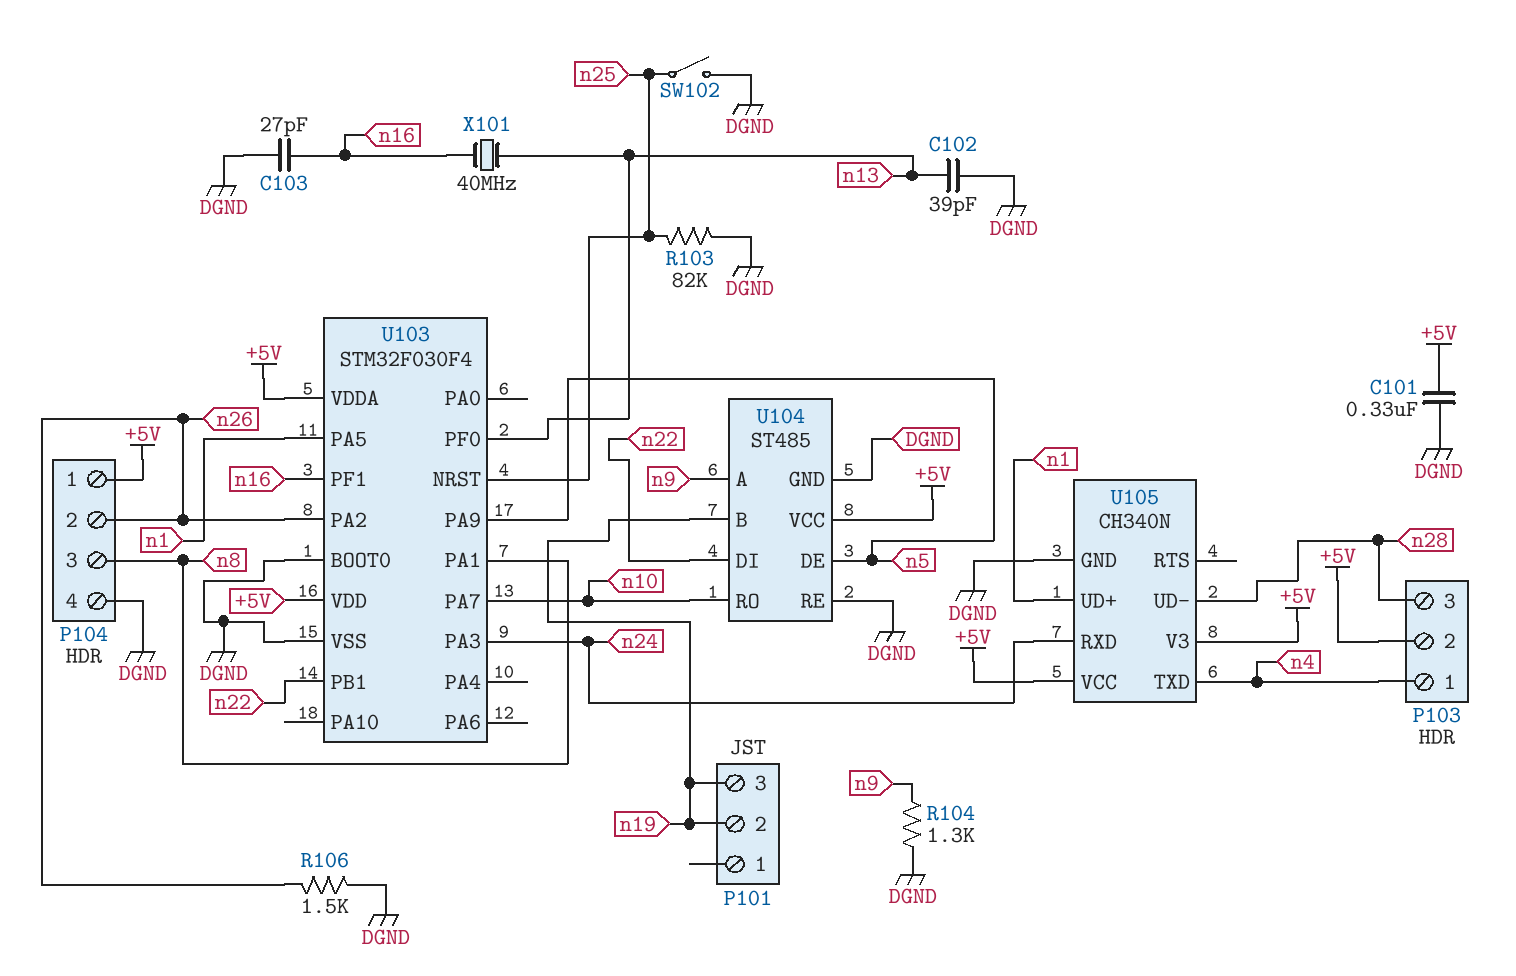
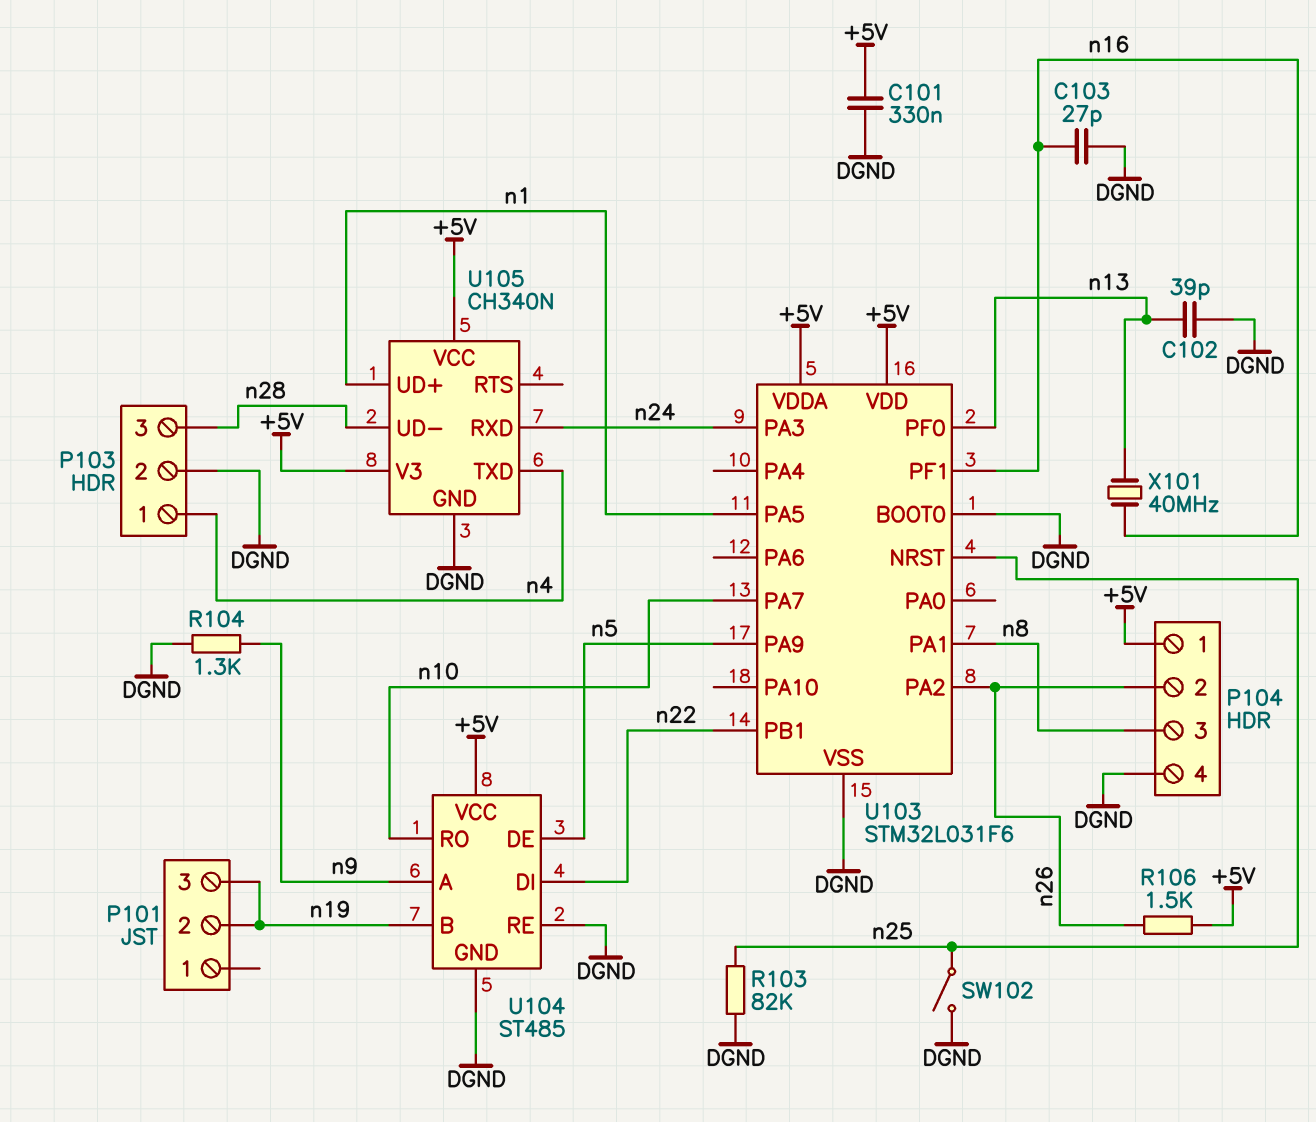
P103 pin 2: +5V -> DGND
R106: 1.5k (DGND, n26) -> 1.5k (+5V, n26)
U103: STM32F030F4 -> STM32L031F6

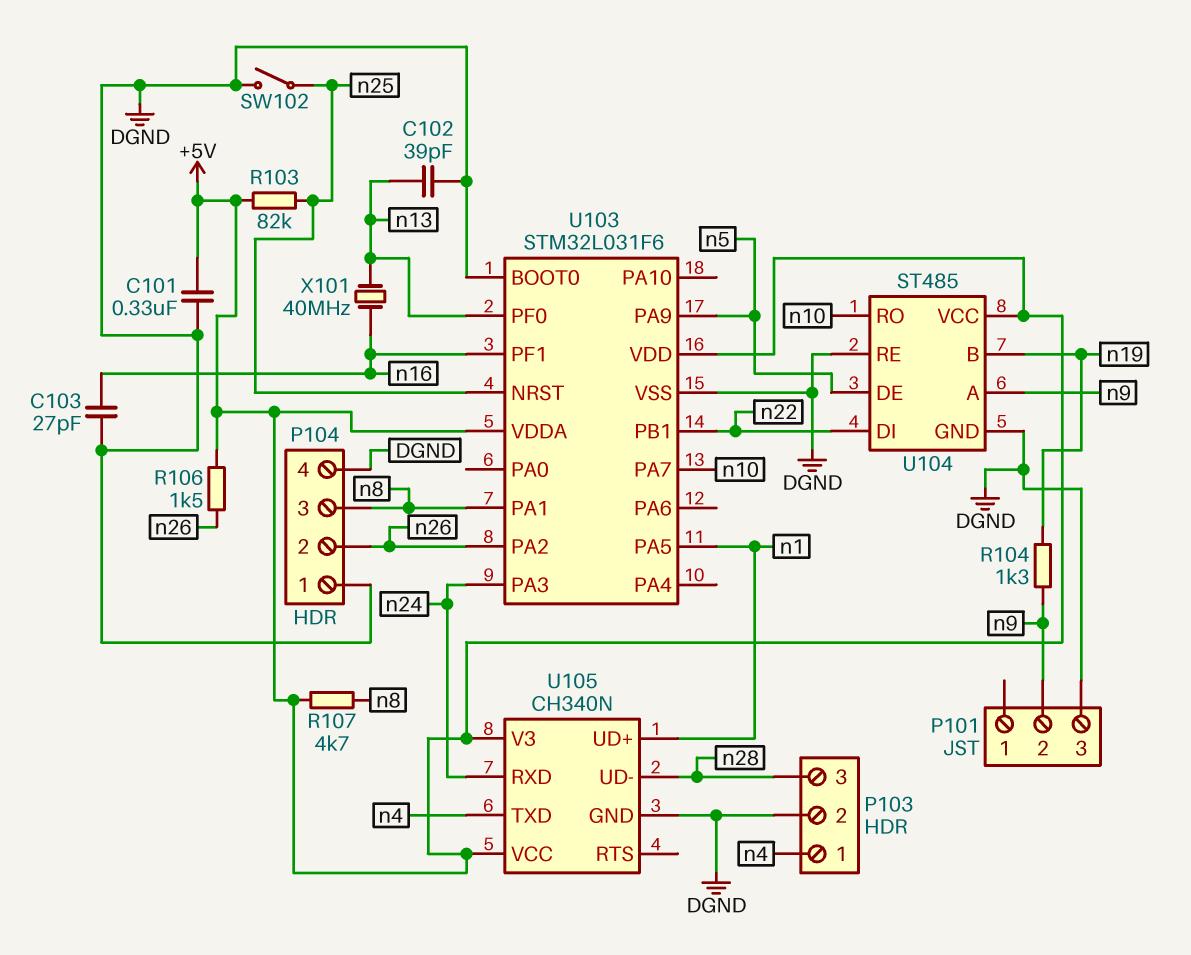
P101 pin 2: n19 -> n9
P101 pin 3: n19 -> DGND
P104 pin 1: +5V -> DGND
R103: 82k (DGND, n25) -> 82k (+5V, n25)
R104: 1.3k (DGND, n9) -> 1.3k (n9, n19)
R107: none -> 4.7k (+5V, n8)

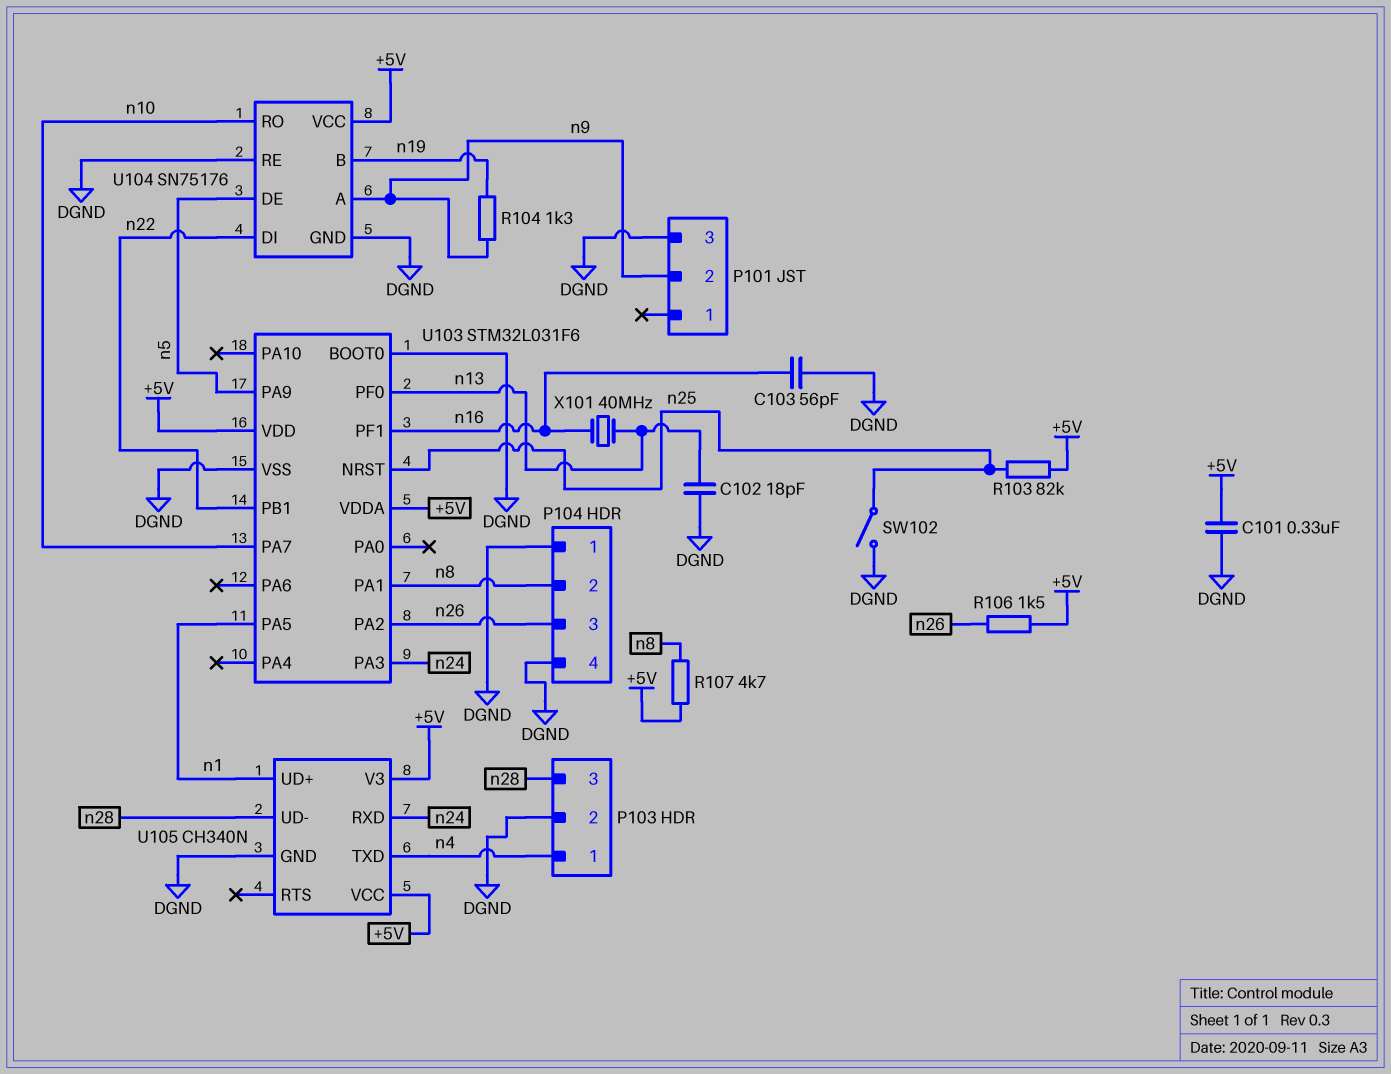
C102: 39pF (DGND, n13) -> 18pF (DGND, n13)
C103: 27pF (DGND, n16) -> 56pF (DGND, n16)
P104 pin 2: n26 -> n8
P104 pin 3: n8 -> n26
U104: ST485 -> SN75176

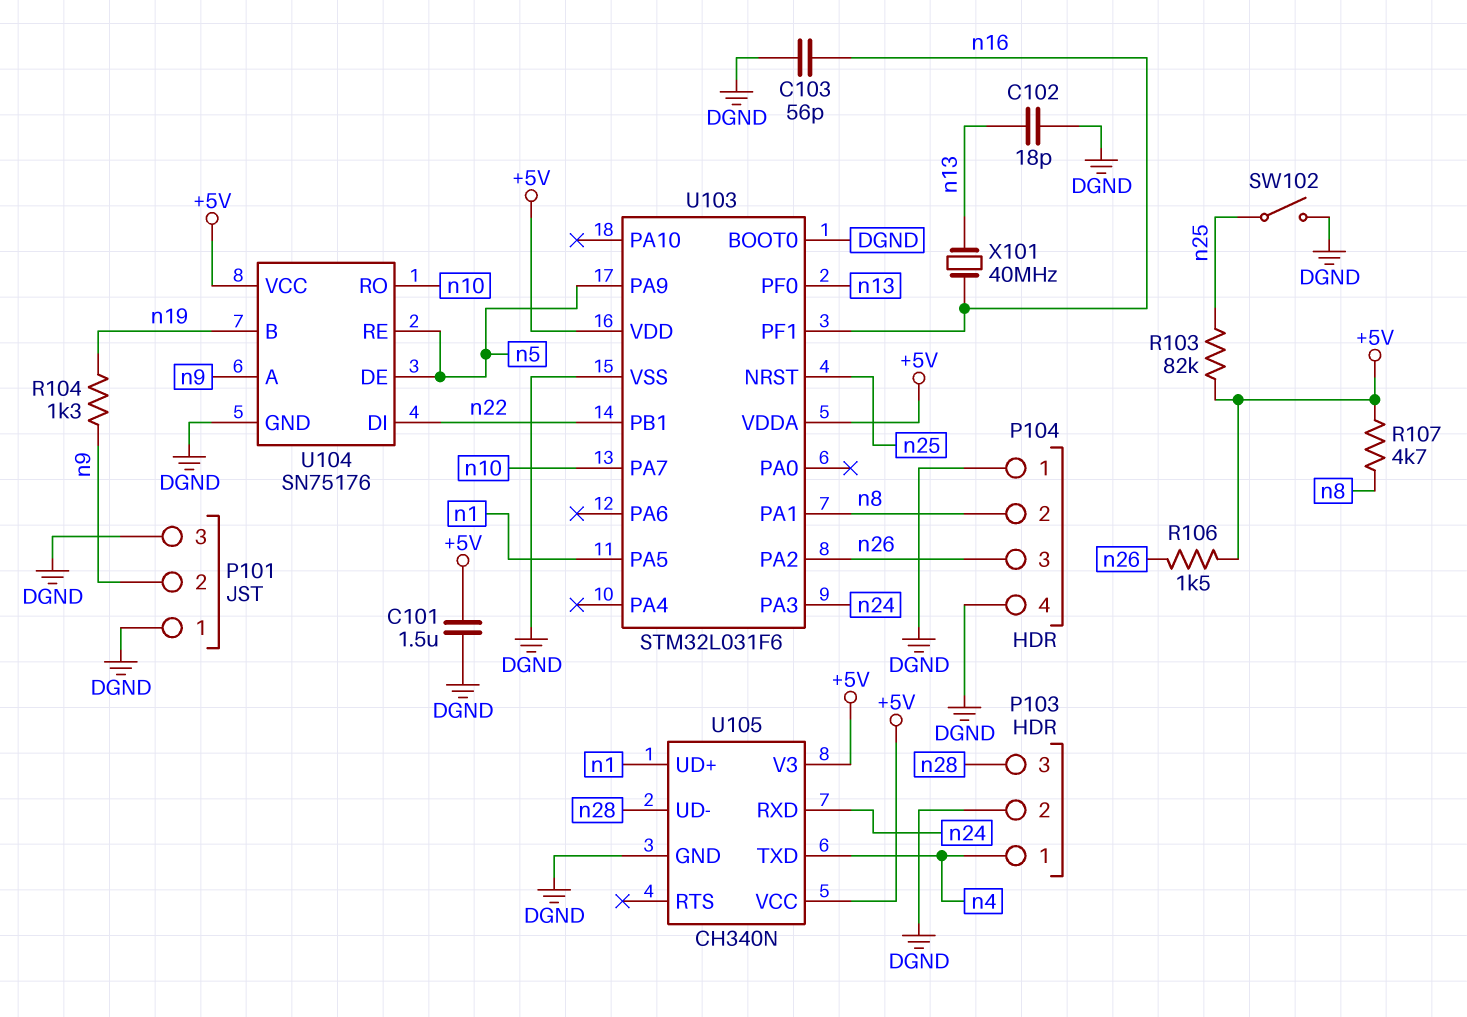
C101: 330nF (+5V, DGND) -> 1.5uF (+5V, DGND)
P101 pin 1: none -> DGND
U104 pin RE: DGND -> n5

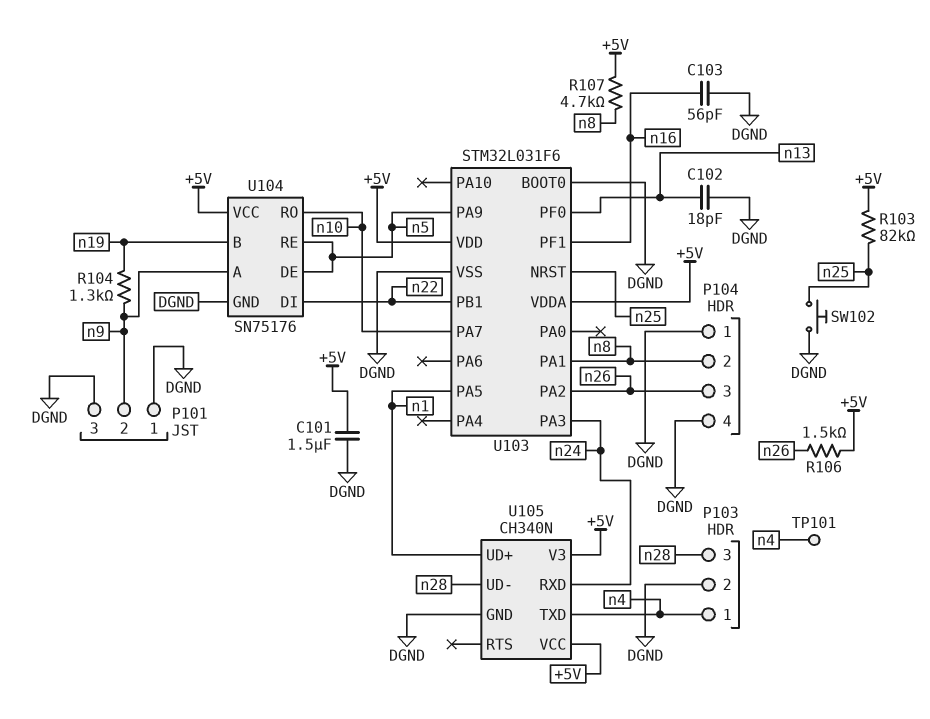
SW102: switch (DGND, n25) -> button (DGND, n25)
TP101: none -> test point (n4)
X101: 40MHz (n13, n16) -> none

